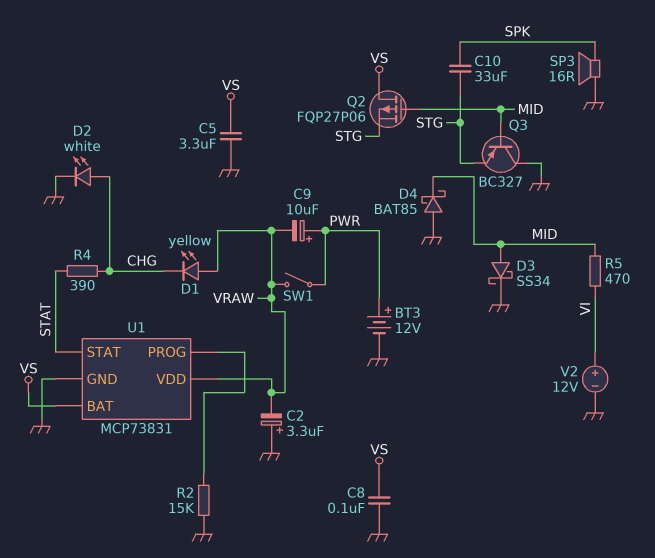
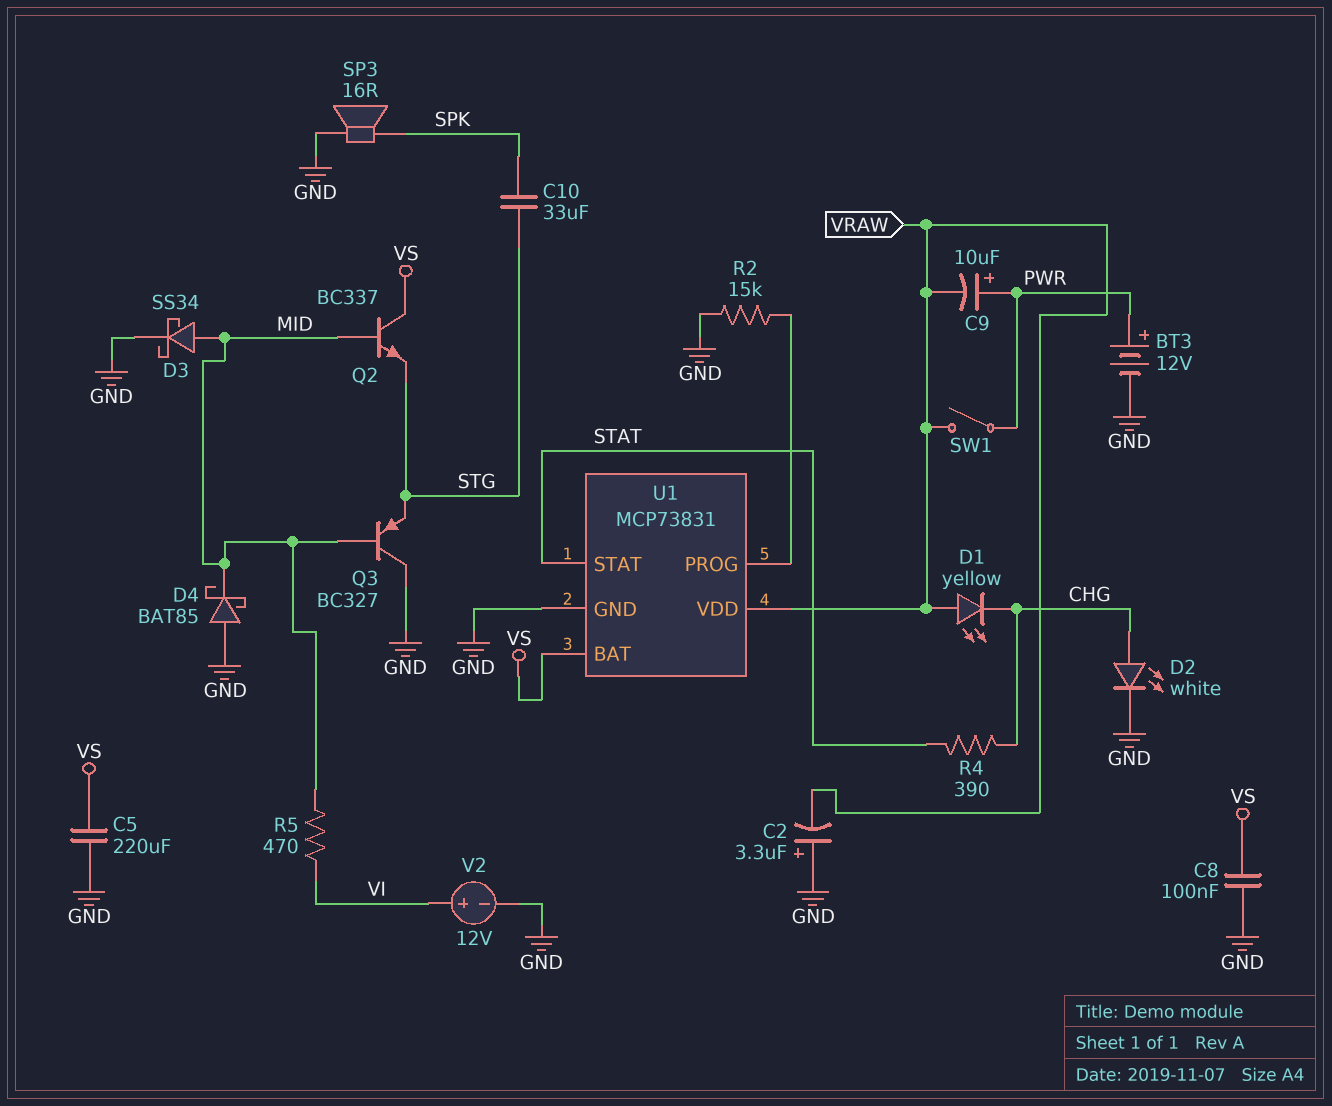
C5: 3.3uF (GND, VS) -> 220uF (GND, VS)
Q2: PMOS FQP27P06 (G MID, D VS, S STG) -> NPN BC337 (B MID, C VS, E STG)

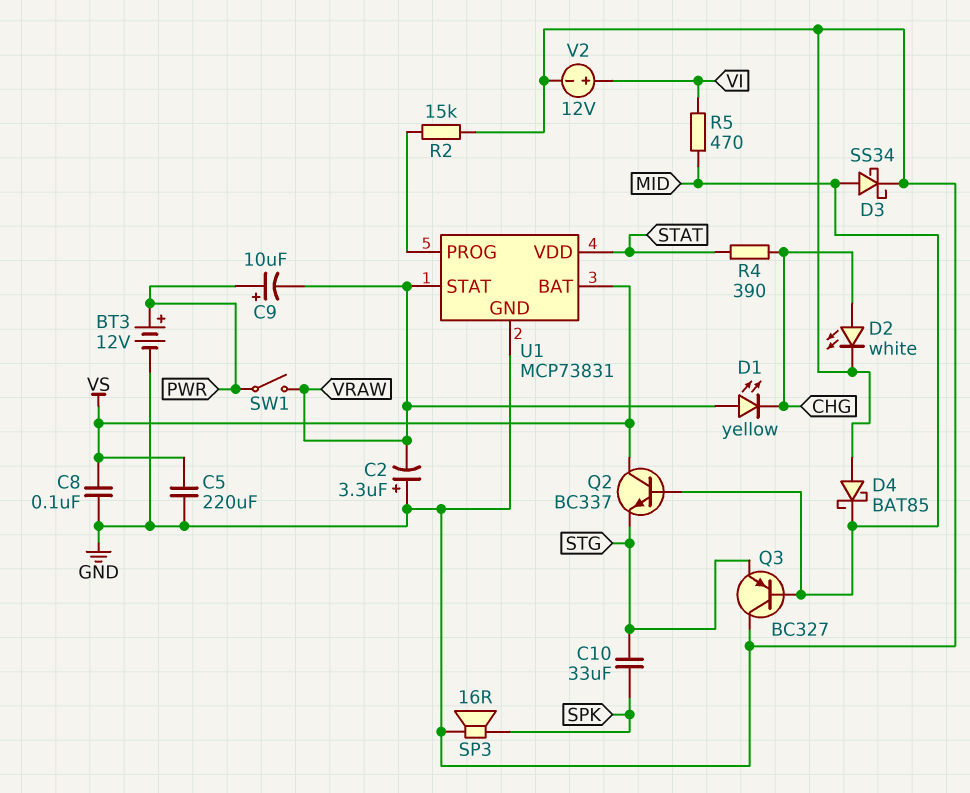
U1 pin STAT: STAT -> VRAW
U1 pin VDD: VRAW -> STAT

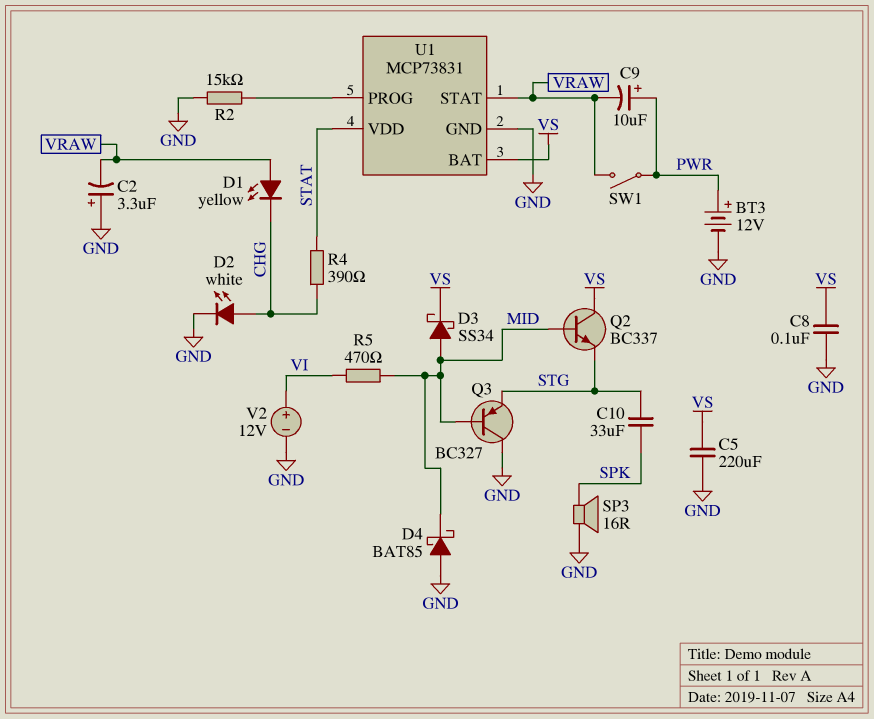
D3: schottky SS34 (A MID, K GND) -> schottky SS34 (A MID, K VS)

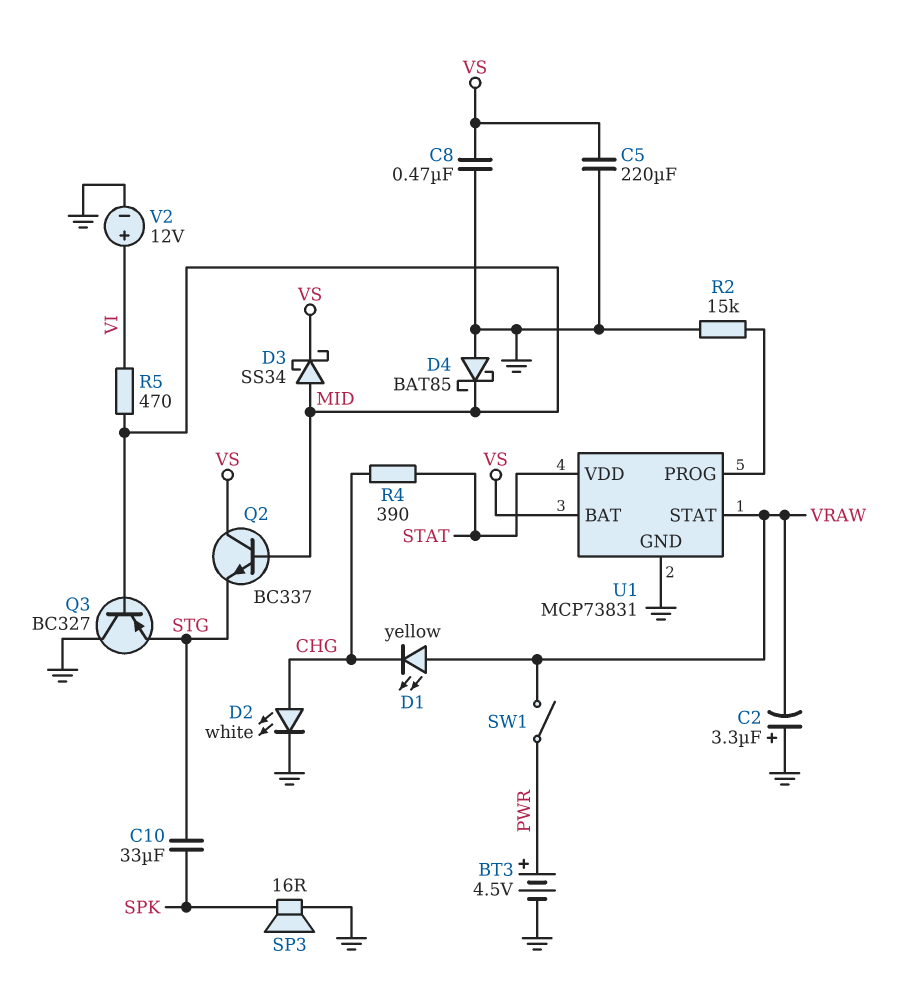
BT3: 12V (plus PWR, minus GND) -> 4.5V (plus PWR, minus GND)
C8: 100nF (GND, VS) -> 470nF (GND, VS)
C9: 10uF (plus PWR, minus VRAW) -> none

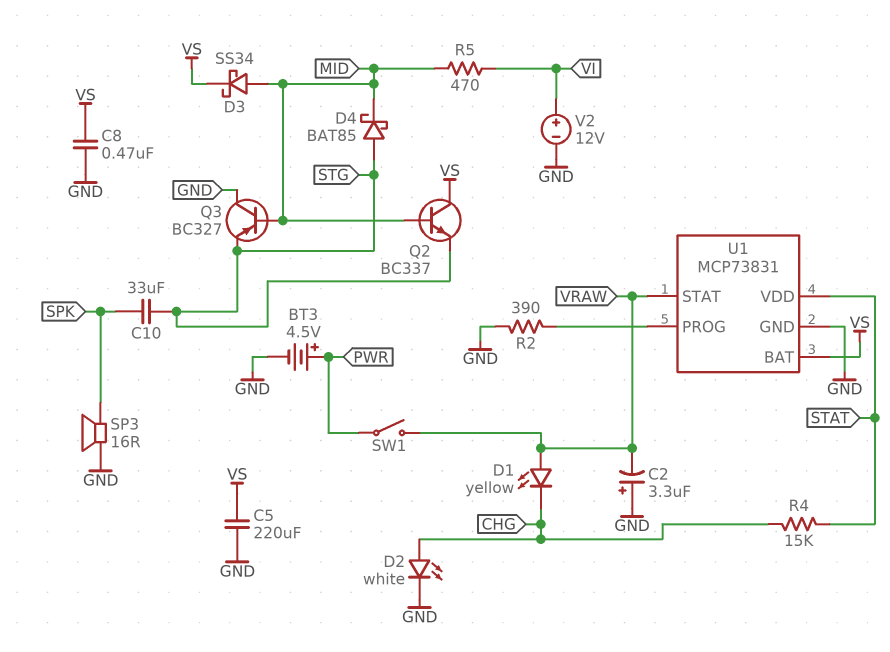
D4: schottky BAT85 (A GND, K MID) -> schottky BAT85 (A STG, K MID)
R2: 15k (GND, U1/PROG) -> 390 (GND, U1/PROG)
R4: 390 (CHG, STAT) -> 15k (CHG, STAT)

